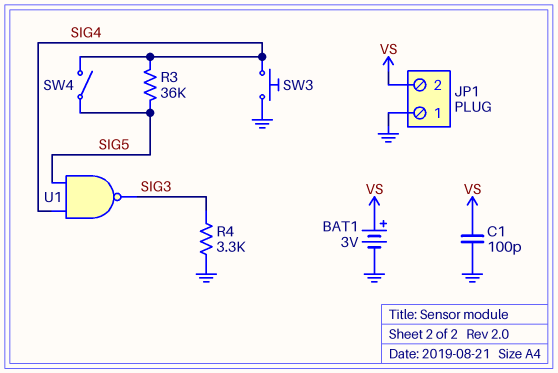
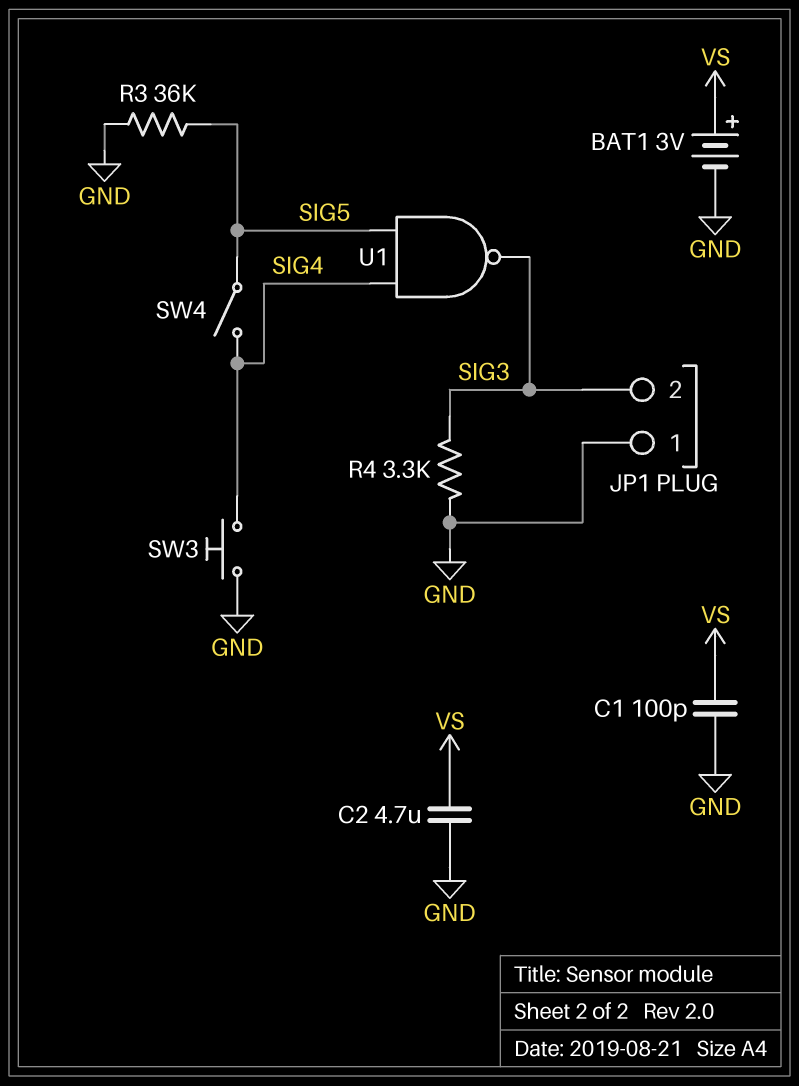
C2: none -> 4.7uF (GND, VS)
JP1 pin 2: VS -> SIG3
R3: 36k (SIG4, SIG5) -> 36k (GND, SIG5)

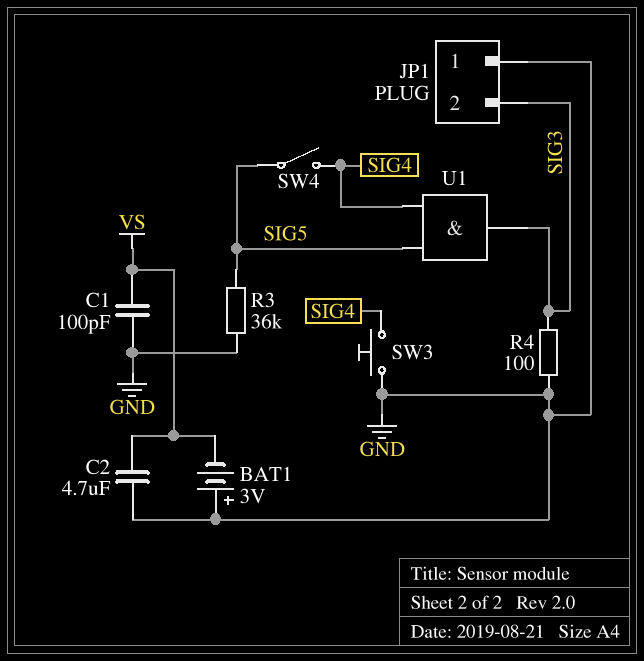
BAT1: 3V (plus VS, minus GND) -> 3V (plus GND, minus VS)
R4: 3.3k (GND, SIG3) -> 100 (GND, SIG3)
U1: NAND (in SIG4, in SIG5, out SIG3) -> AND (in SIG4, in SIG5, out SIG3)

